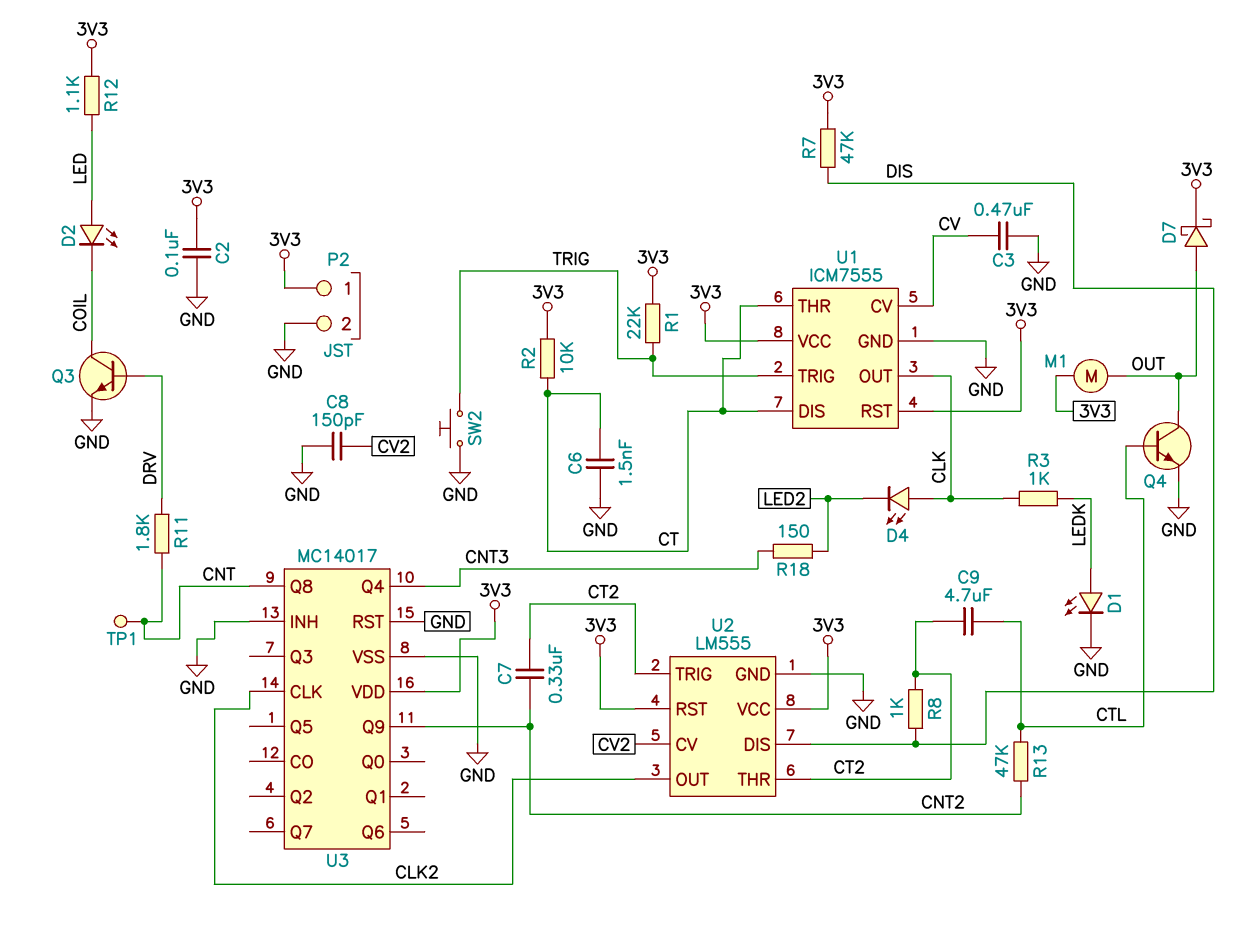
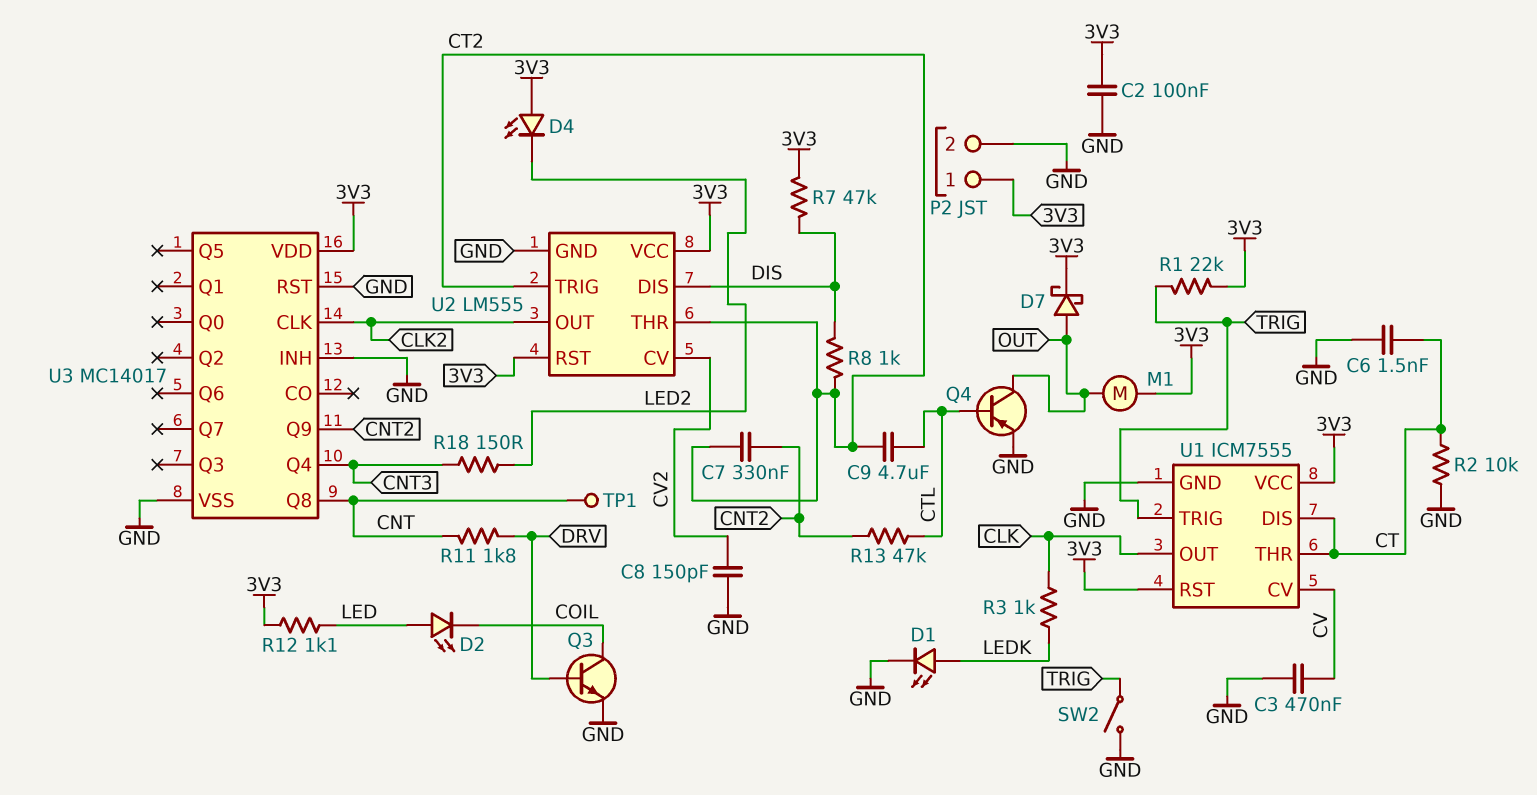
D4: LED (A CLK, K LED2) -> LED (A 3V3, K LED2)
Q4: NPN (B CTL, C OUT, E GND) -> PNP (B CTL, C OUT, E GND)
R2: 10k (3V3, CT) -> 10k (CT, GND)
SW2: button (GND, TRIG) -> switch (GND, TRIG)

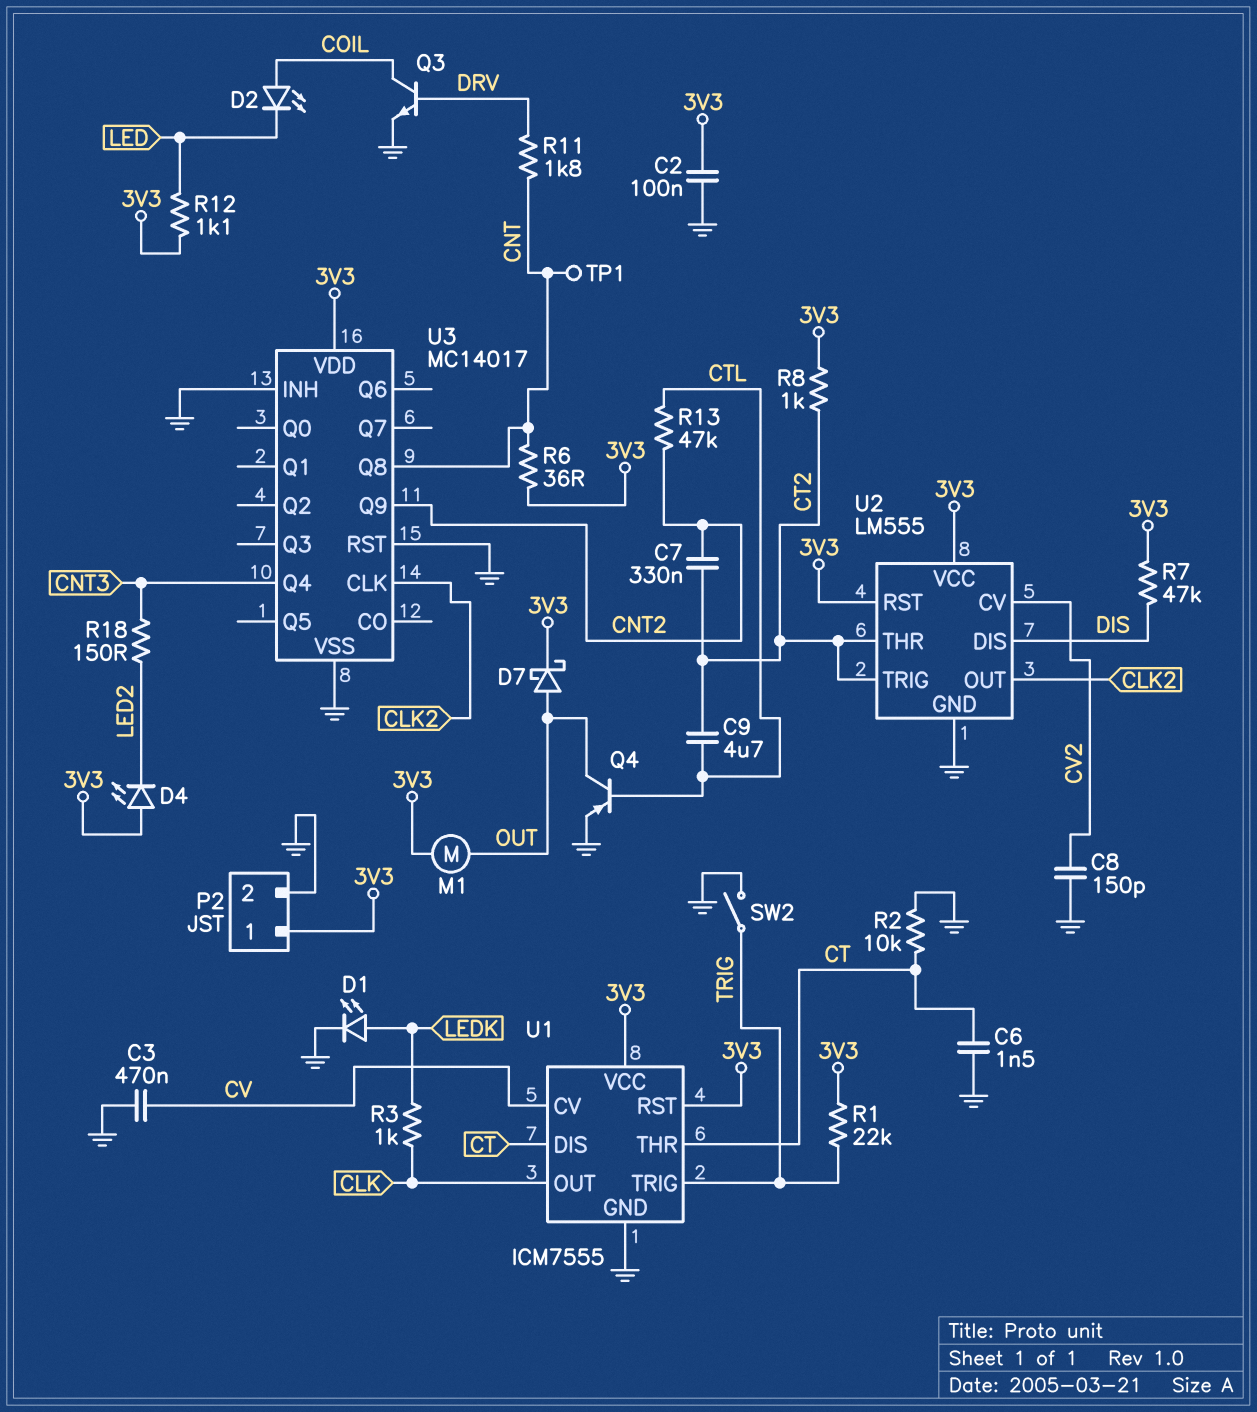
D2: LED (A LED, K COIL) -> LED (A COIL, K LED)
R6: none -> 36 (3V3, CNT)
R8: 1k (CT2, DIS) -> 1k (3V3, CT2)

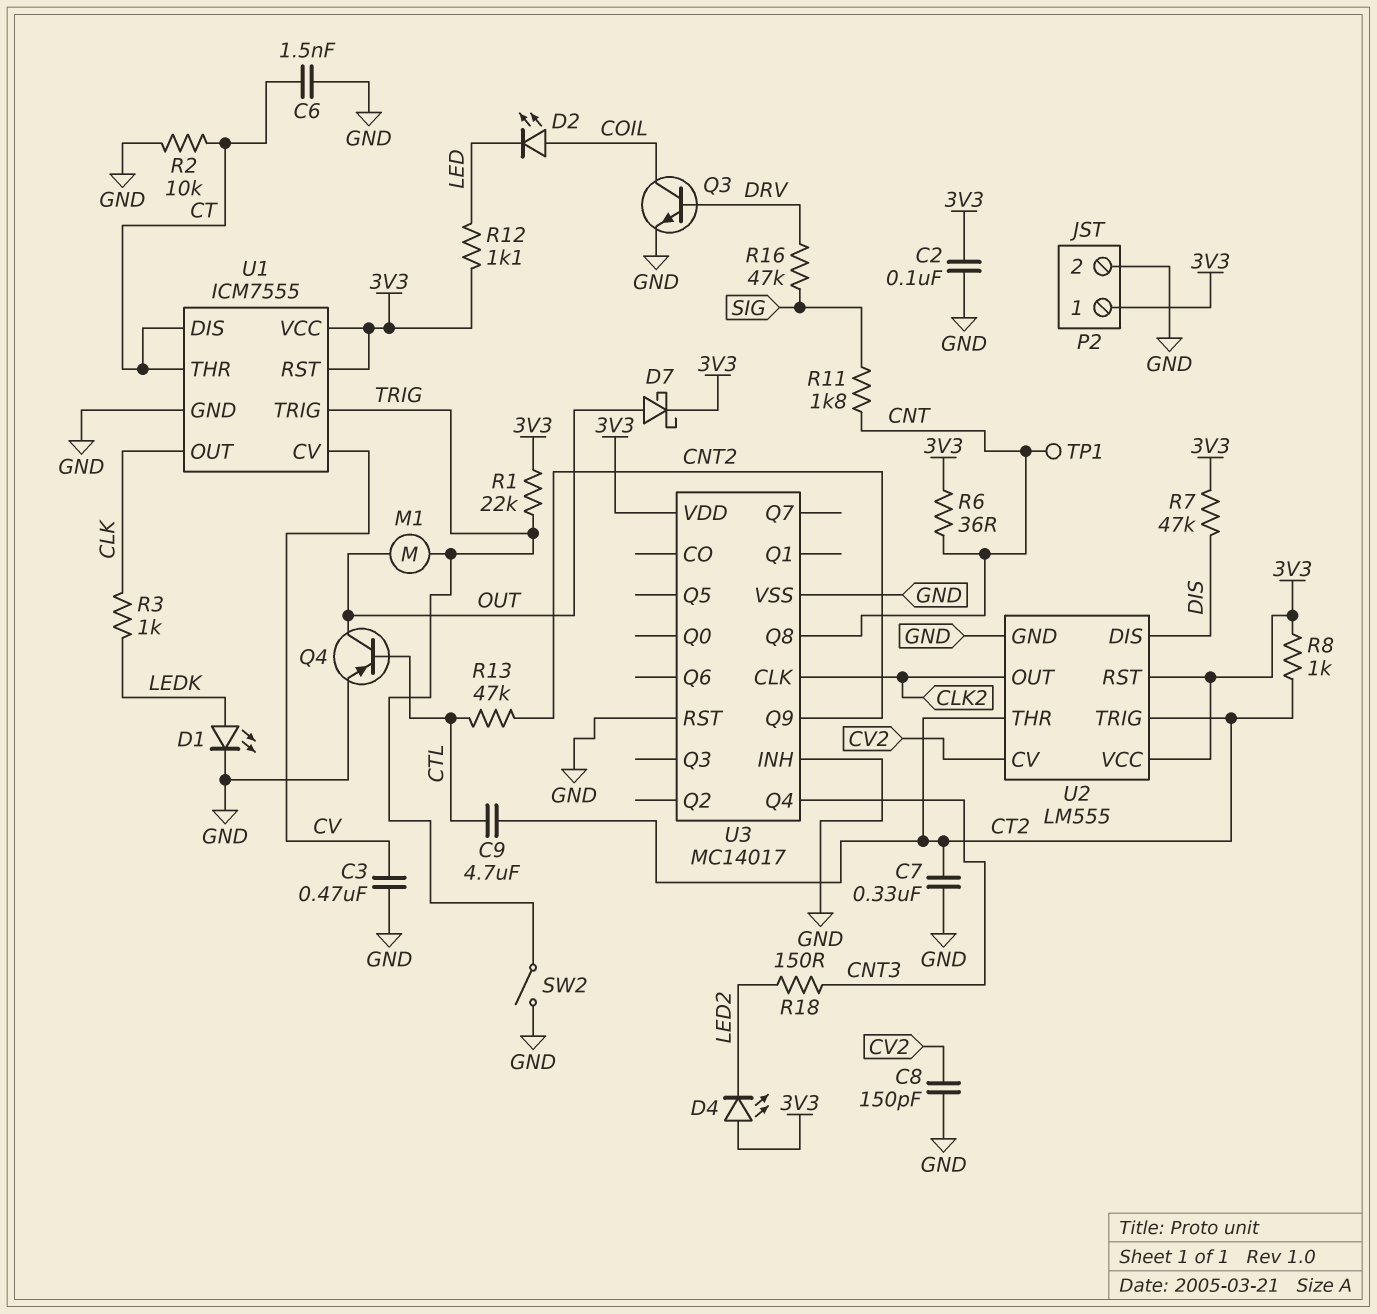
C7: 330nF (CNT2, CT2) -> 330nF (CT2, GND)
M1: motor (3V3, OUT) -> motor (OUT, TRIG)
R11: 1.8k (CNT, DRV) -> 1.8k (CNT, SIG)
R16: none -> 47k (DRV, SIG)

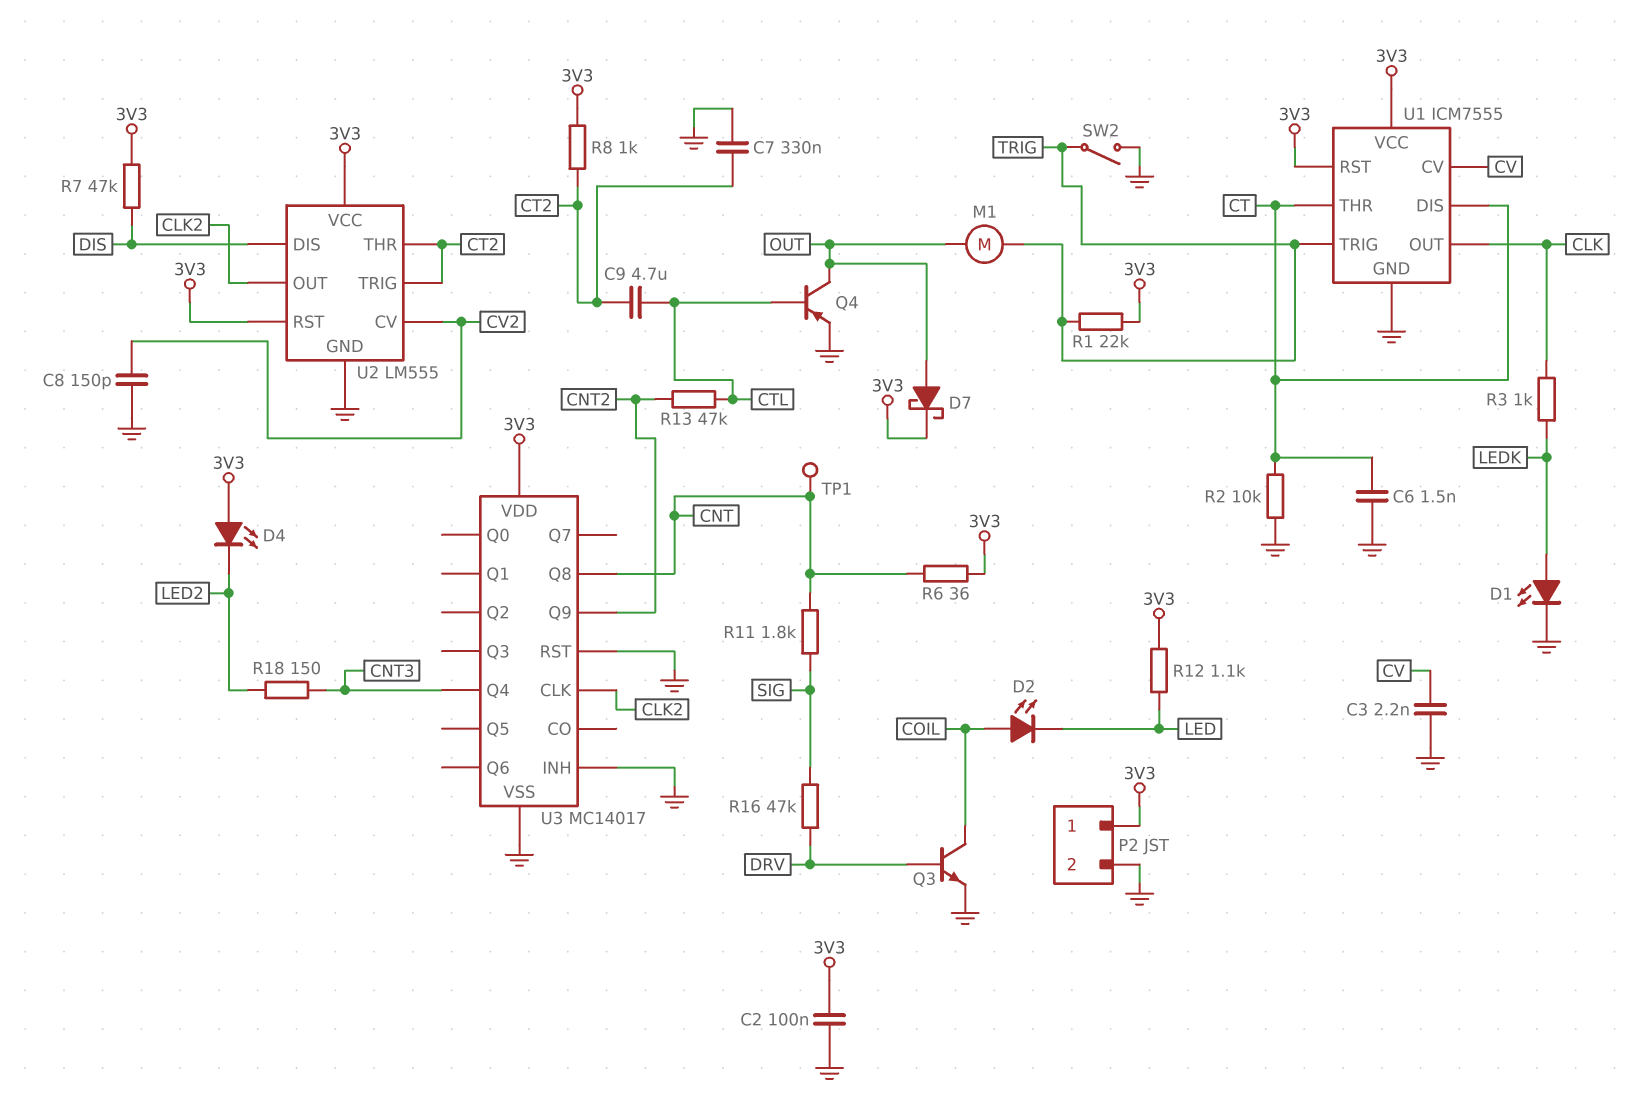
C3: 470nF (CV, GND) -> 2.2nF (CV, GND)

